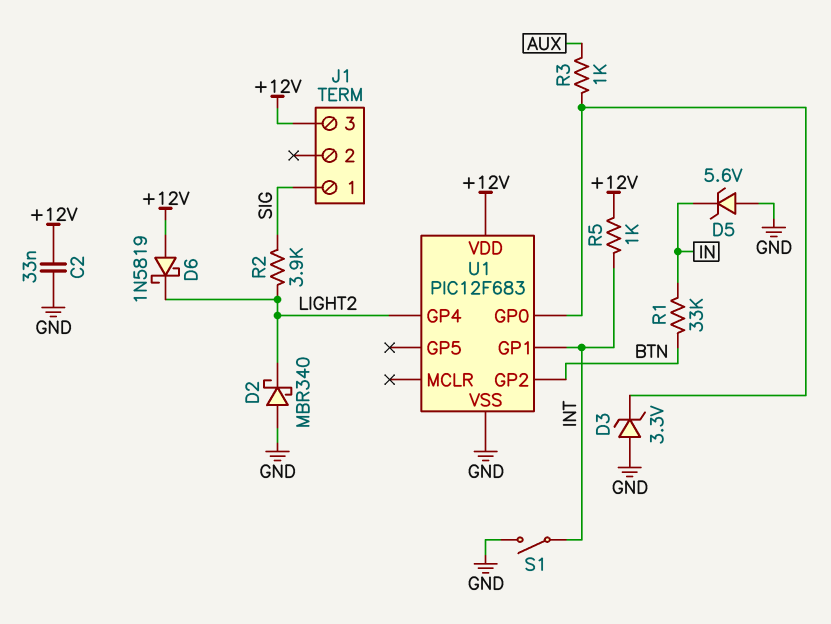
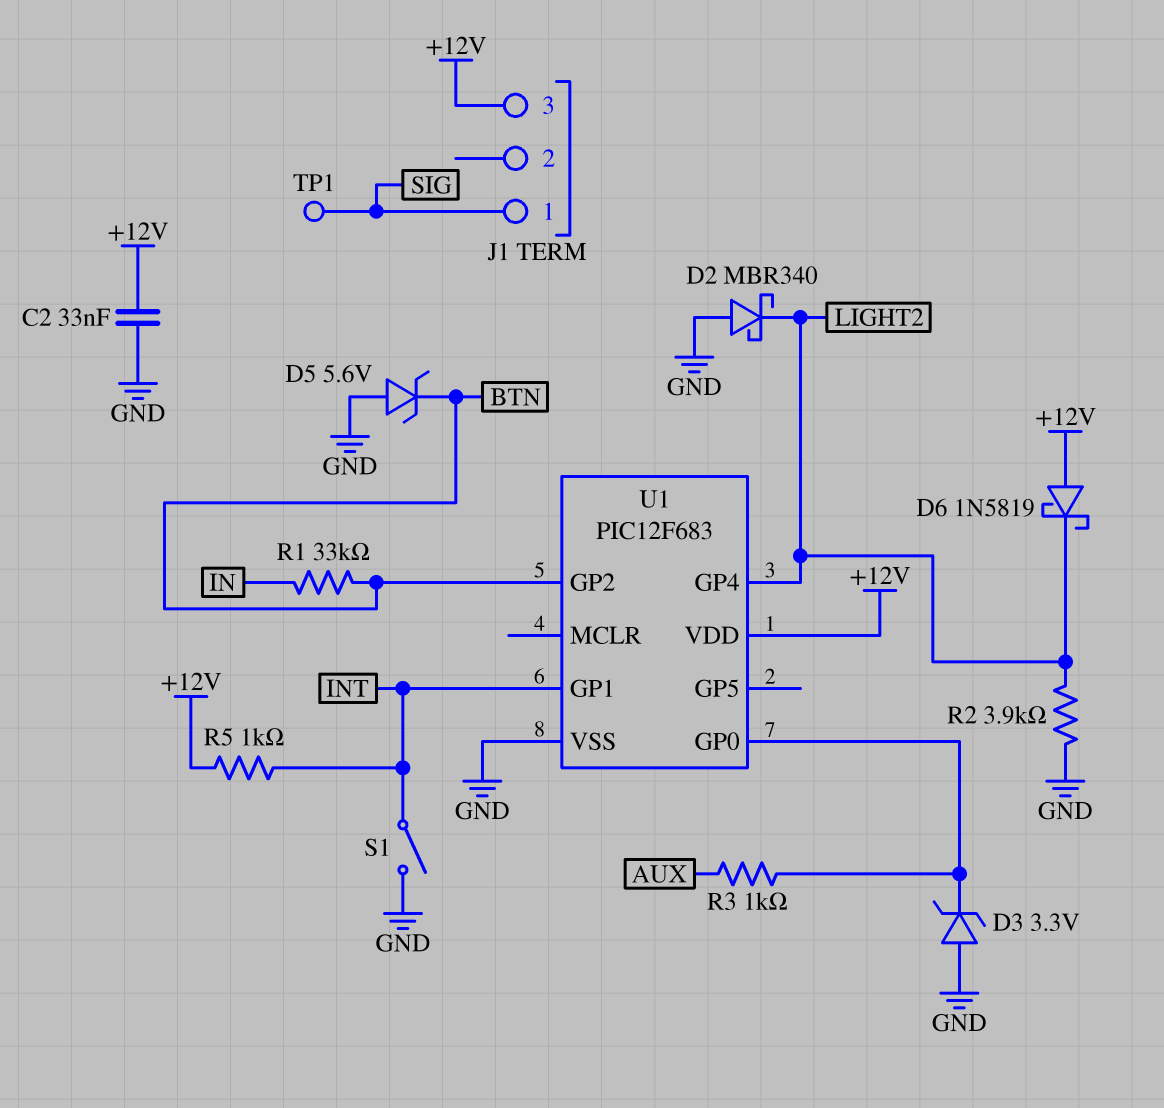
D5: zener 5.6V (A GND, K IN) -> zener 5.6V (A GND, K BTN)
R2: 3.9k (LIGHT2, SIG) -> 3.9k (GND, LIGHT2)
TP1: none -> test point (SIG)

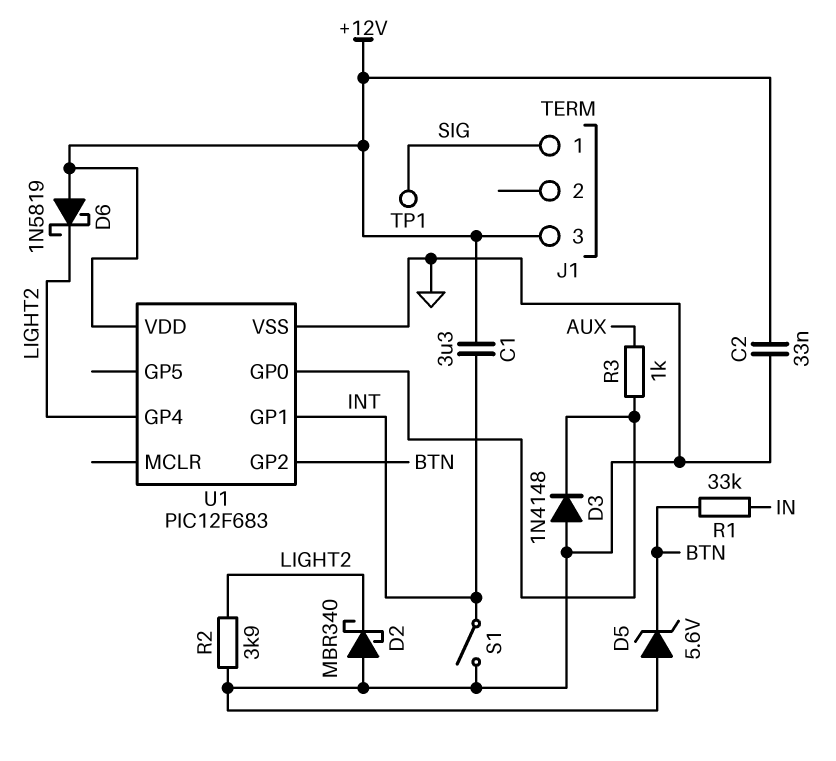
C1: none -> 3.3uF (+12V, INT)
D3: zener 3.3V (A GND, K U1/GP0) -> diode 1N4148 (A GND, K U1/GP0)
R5: 1k (+12V, INT) -> none

